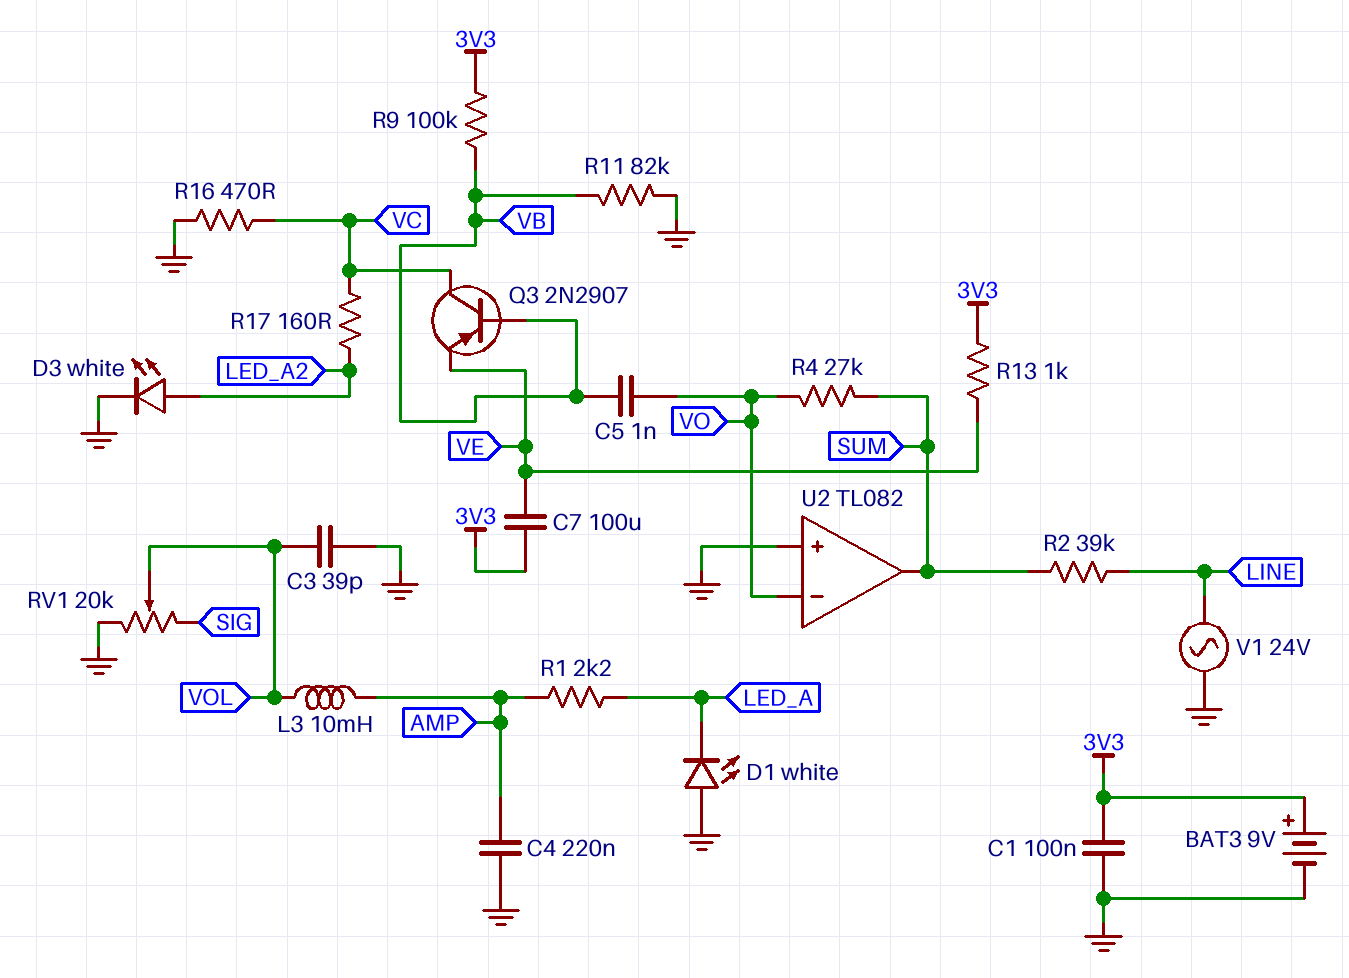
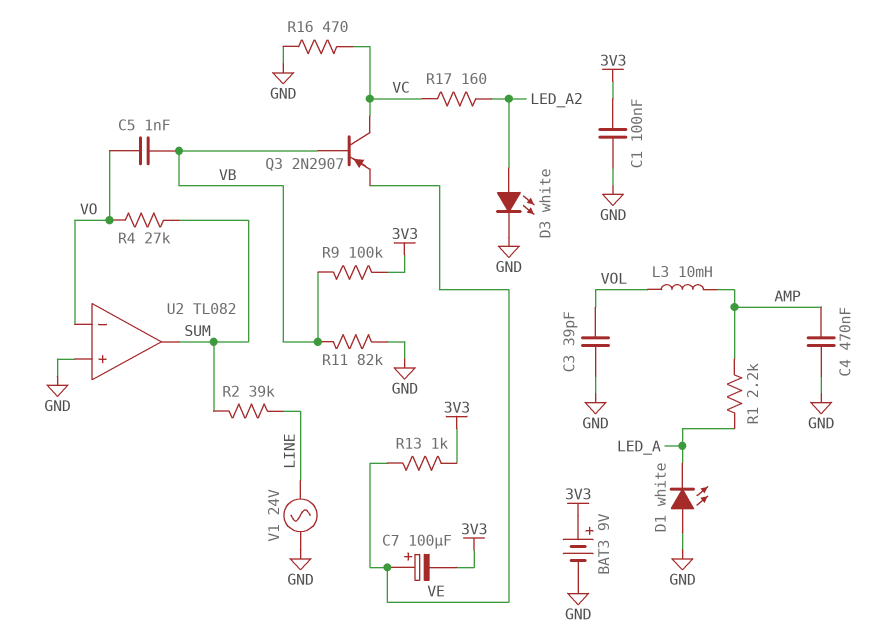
C4: 220nF (AMP, GND) -> 470nF (AMP, GND)
C7: 100uF (3V3, VE) -> 100uF (plus VE, minus 3V3)
RV1: 20k (GND, SIG, wiper VOL) -> none

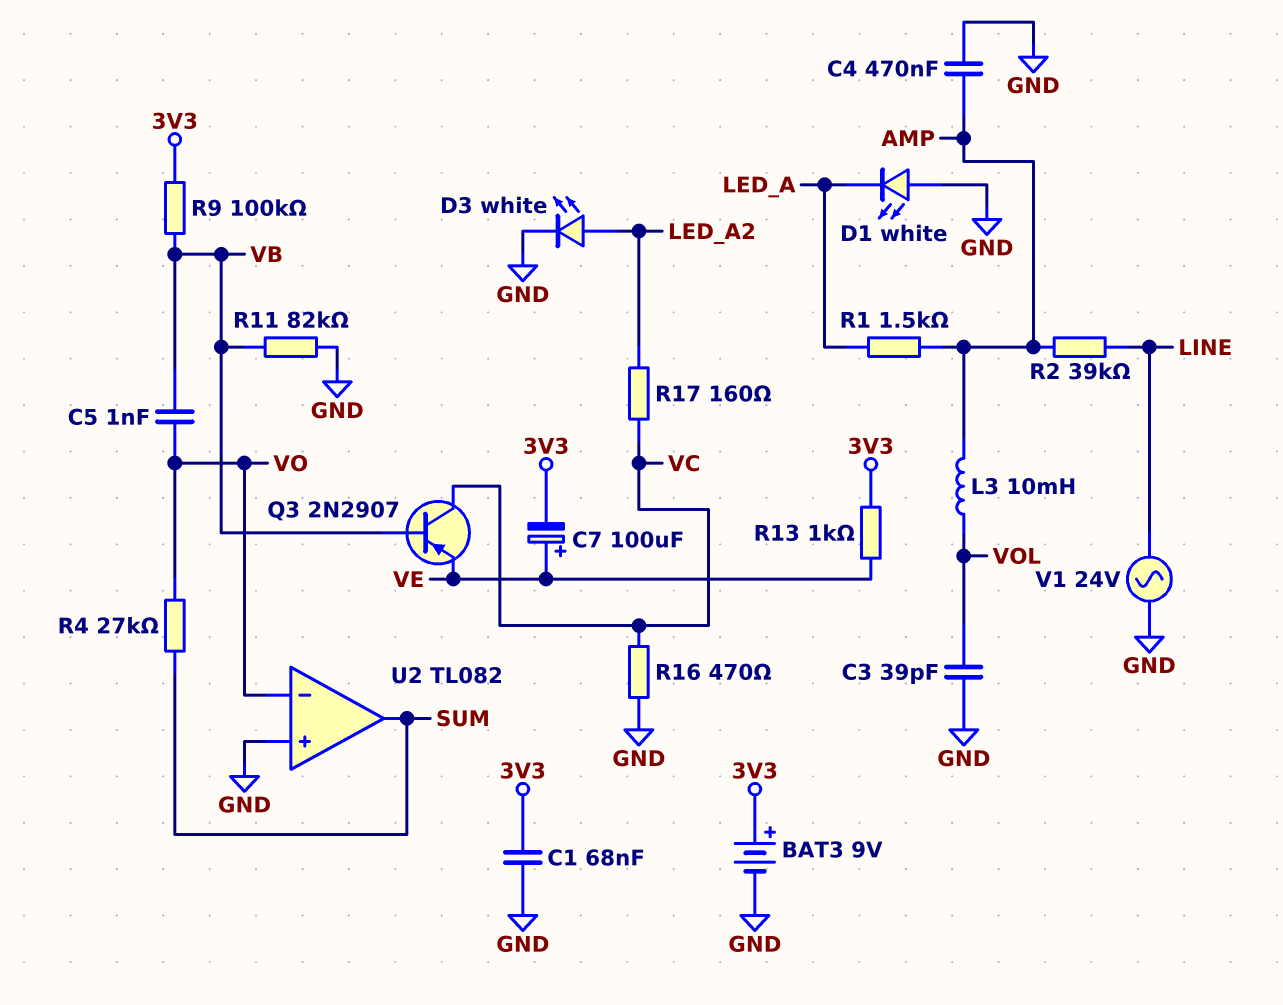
C1: 100nF (3V3, GND) -> 68nF (3V3, GND)
R1: 2.2k (AMP, LED_A) -> 1.5k (AMP, LED_A)
R2: 39k (LINE, SUM) -> 39k (AMP, LINE)

